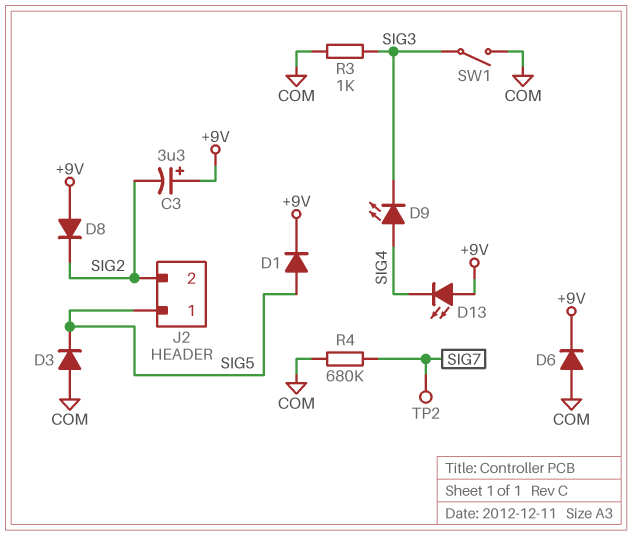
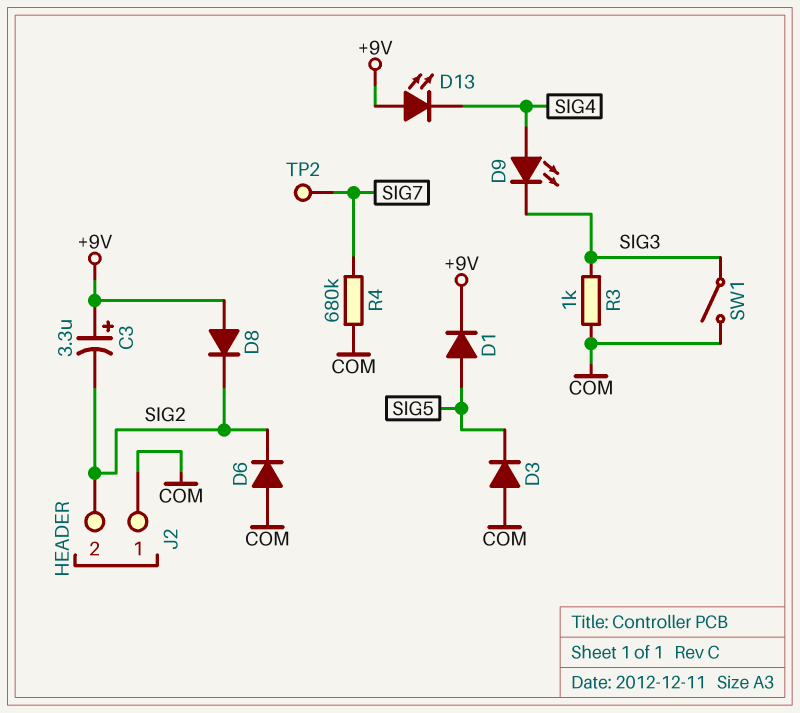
D6: diode (A COM, K +9V) -> diode (A COM, K SIG2)
J2 pin 1: SIG5 -> COM

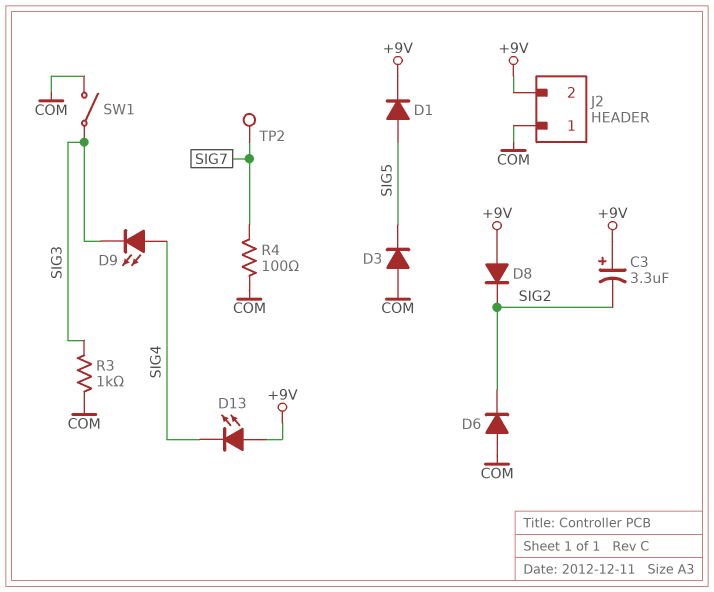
J2 pin 2: SIG2 -> +9V
R4: 680k (COM, SIG7) -> 100 (COM, SIG7)

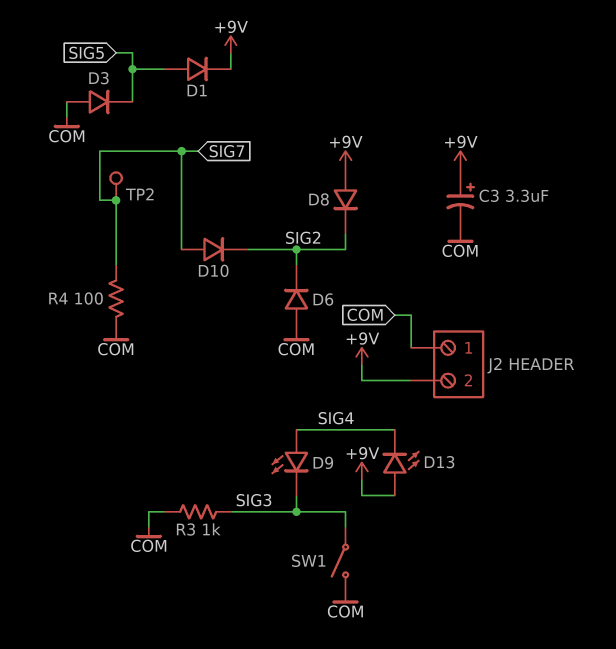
C3: 3.3uF (plus +9V, minus SIG2) -> 3.3uF (plus +9V, minus COM)
D10: none -> diode (A SIG7, K SIG2)

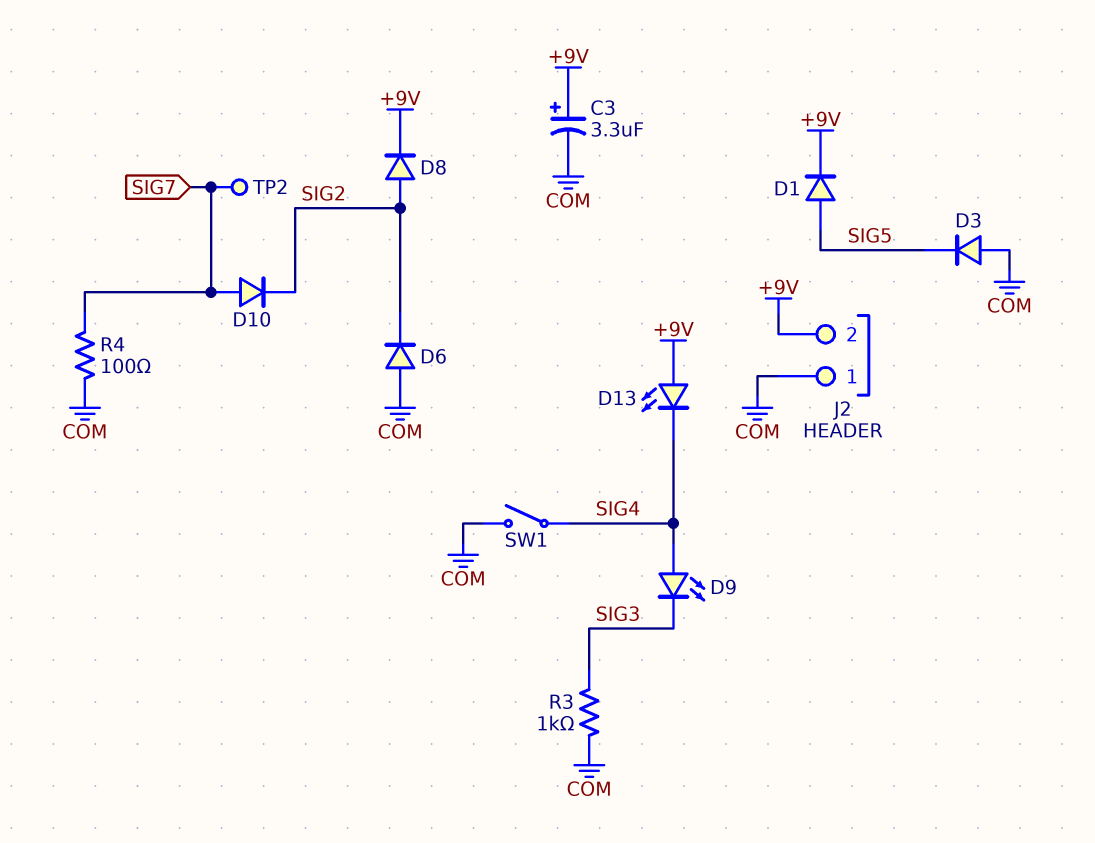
D8: diode (A +9V, K SIG2) -> diode (A SIG2, K +9V)
SW1: switch (COM, SIG3) -> switch (COM, SIG4)

